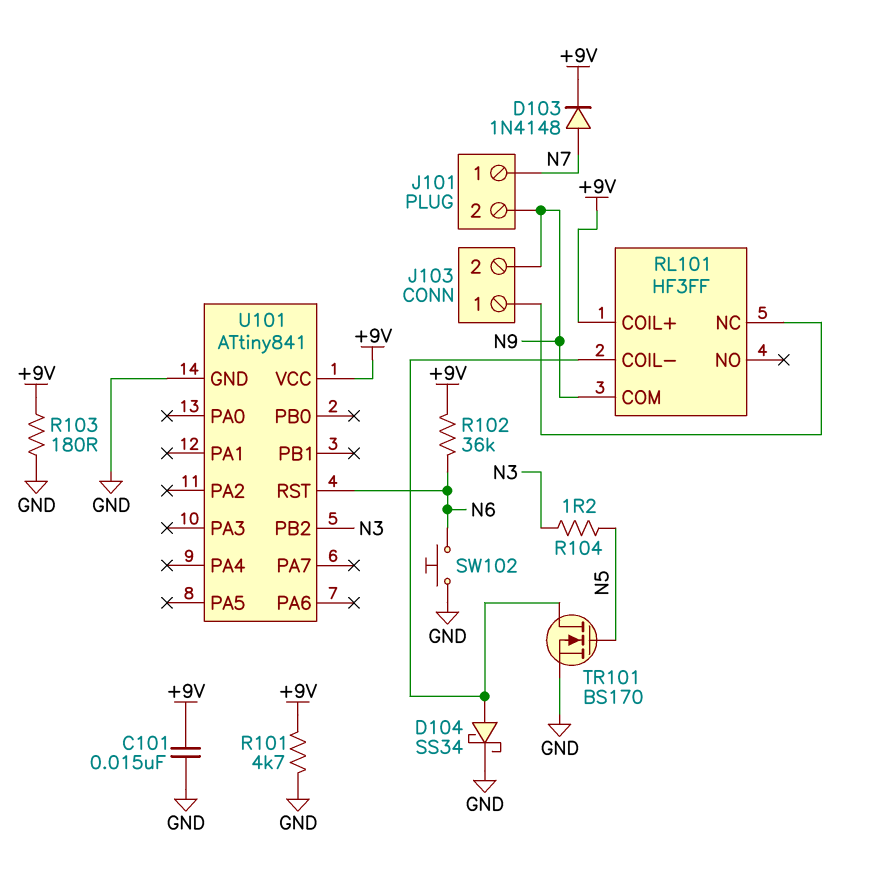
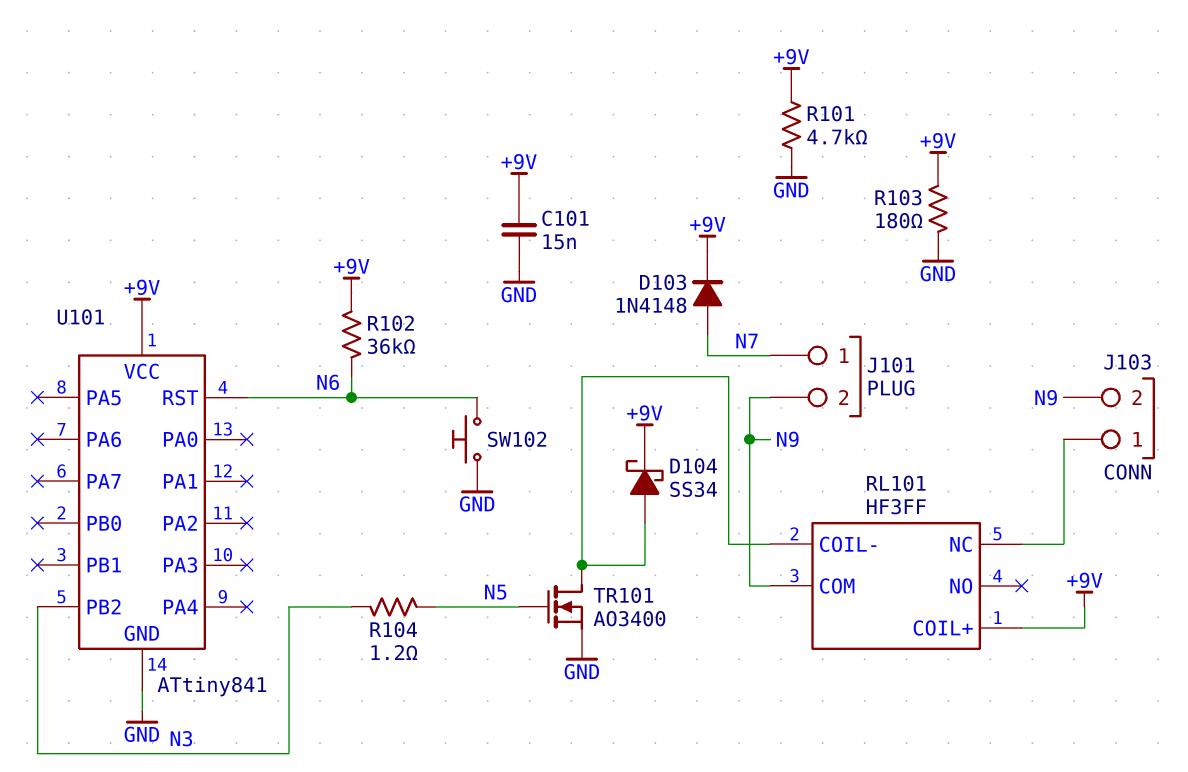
D104: schottky SS34 (A RL101/COIL-, K GND) -> schottky SS34 (A RL101/COIL-, K +9V)
TR101: NMOS BS170 (G N5, D RL101/COIL-, S GND) -> NMOS AO3400 (G N5, D RL101/COIL-, S GND)

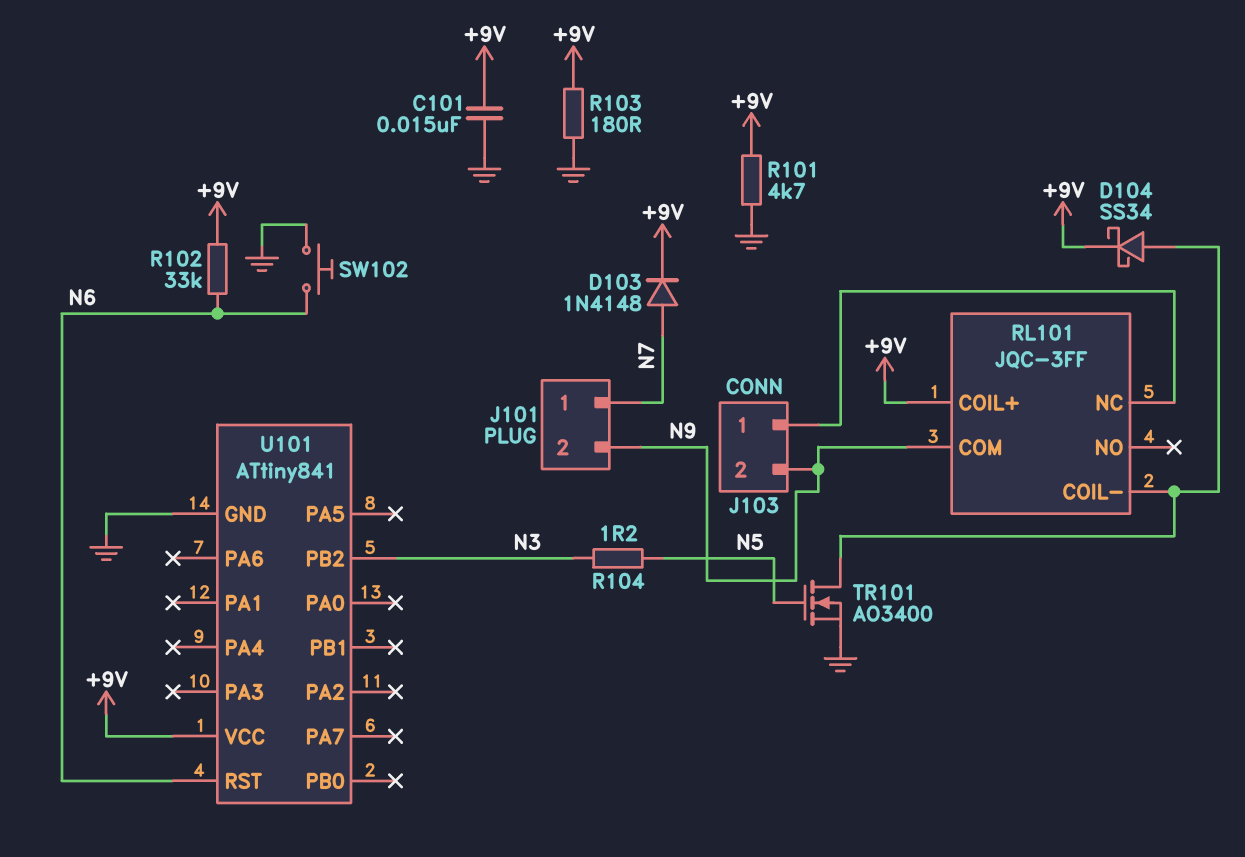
R102: 36k (+9V, N6) -> 33k (+9V, N6)
RL101: HF3FF -> JQC-3FF

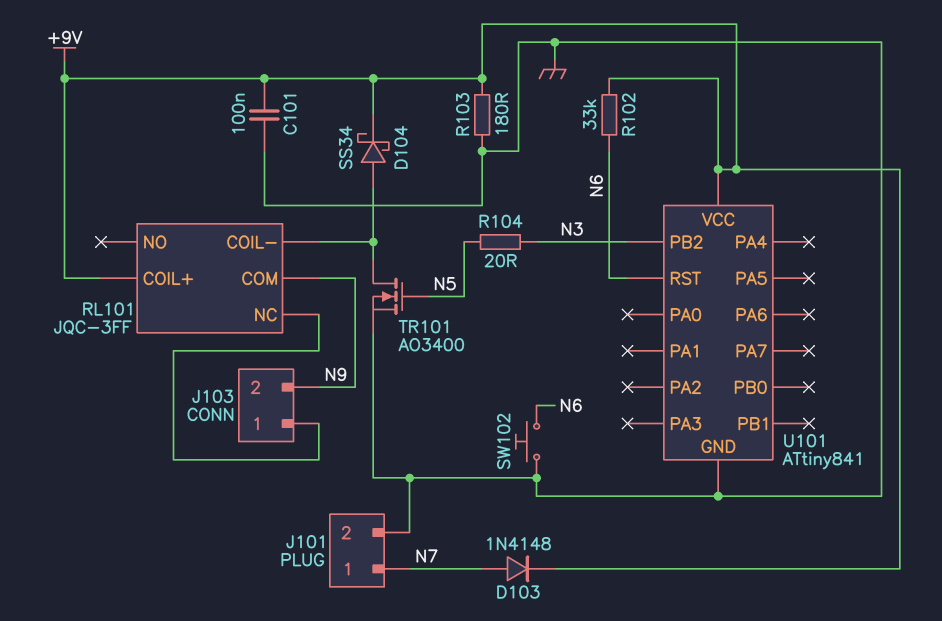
C101: 15nF (+9V, GND) -> 100nF (+9V, GND)
J101 pin 2: N9 -> GND
R101: 4.7k (+9V, GND) -> none
R104: 1.2 (N3, N5) -> 20 (N3, N5)

